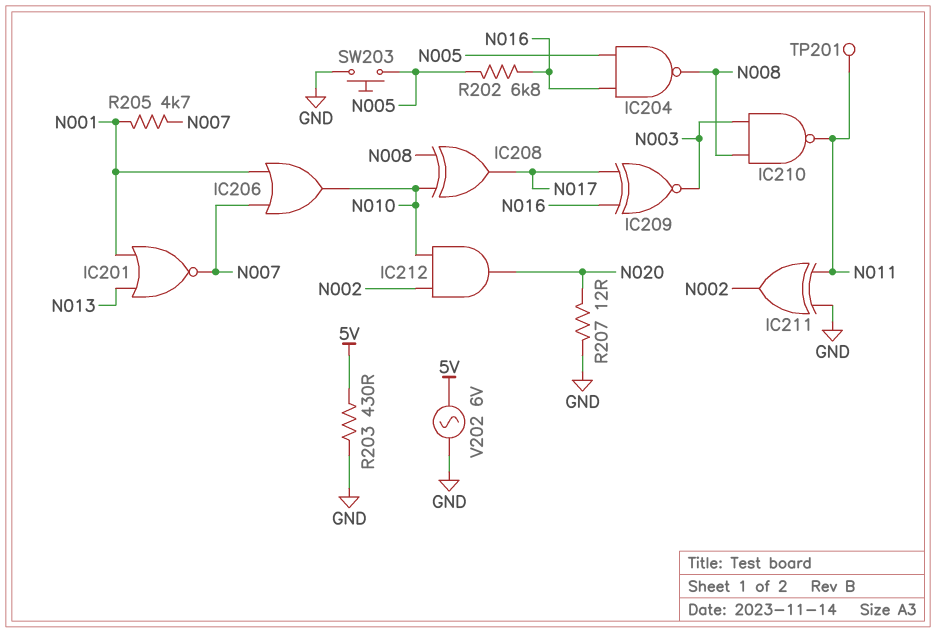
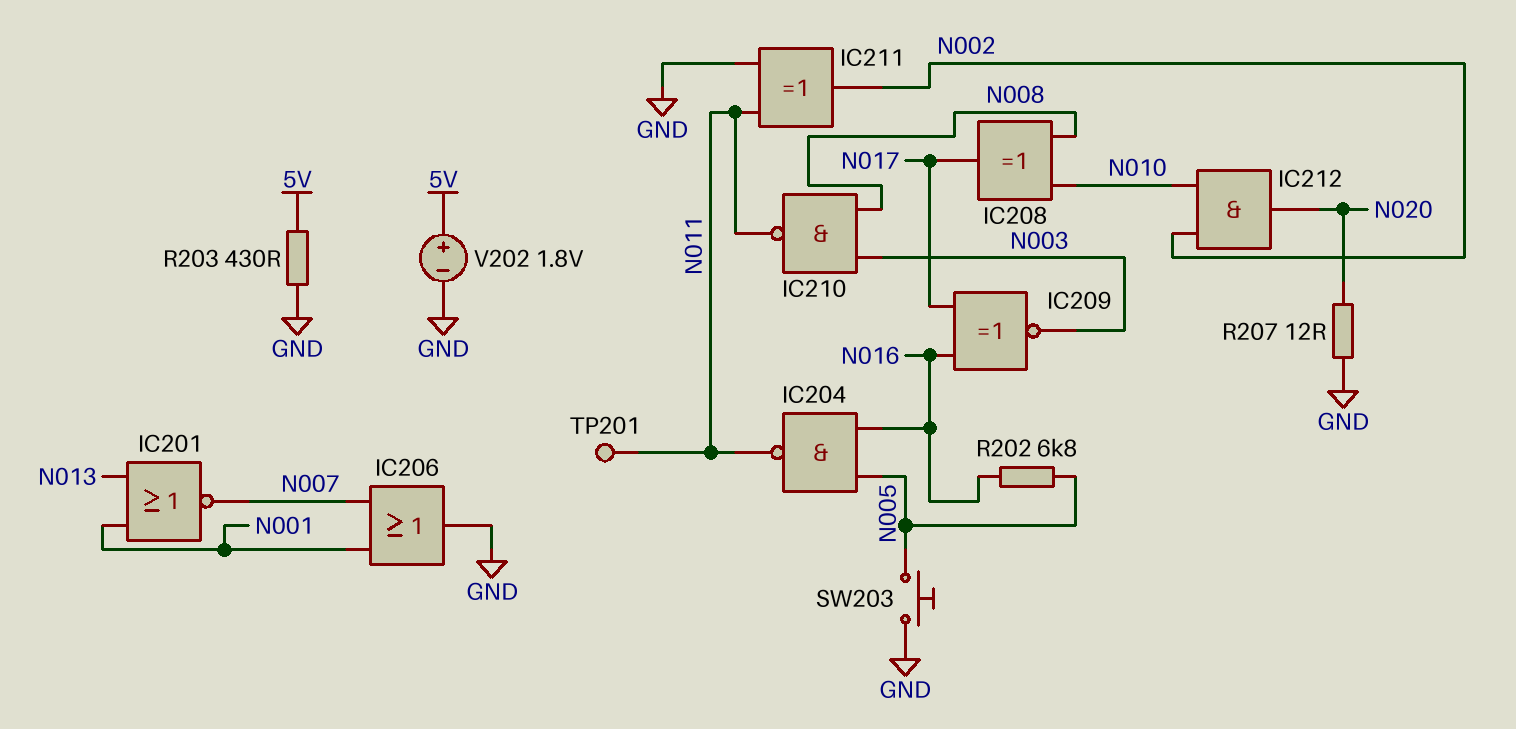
IC204: NAND (in N005, in N016, out N008) -> NAND (in N005, in N016, out N011)
IC206: OR (in N001, in N007, out N010) -> OR (in N001, in N007, out GND)
R205: 4.7k (N001, N007) -> none
V202: AC 6V (5V, GND) -> 1.8V (plus 5V, minus GND)

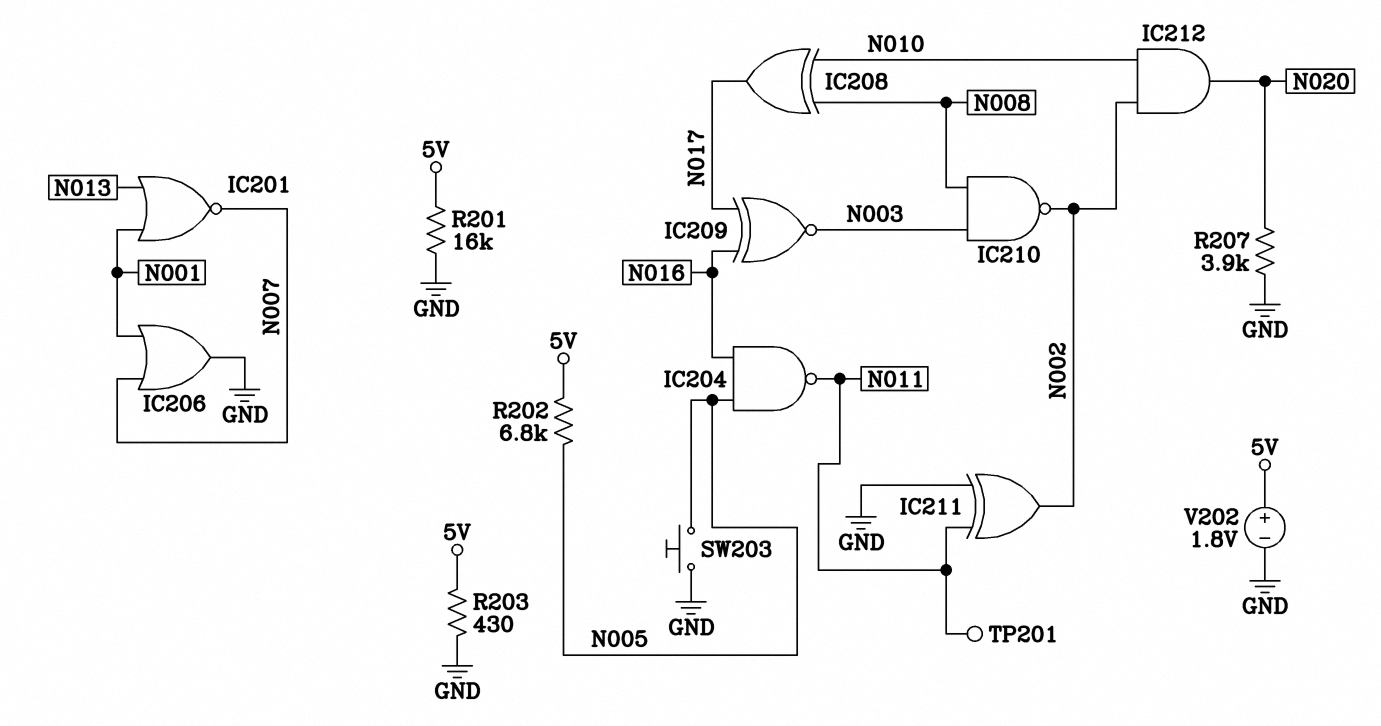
IC210: NAND (in N003, in N008, out N011) -> NAND (in N003, in N008, out N002)
R201: none -> 16k (5V, GND)
R202: 6.8k (N005, N016) -> 6.8k (5V, N005)
R207: 12 (GND, N020) -> 3.9k (GND, N020)

